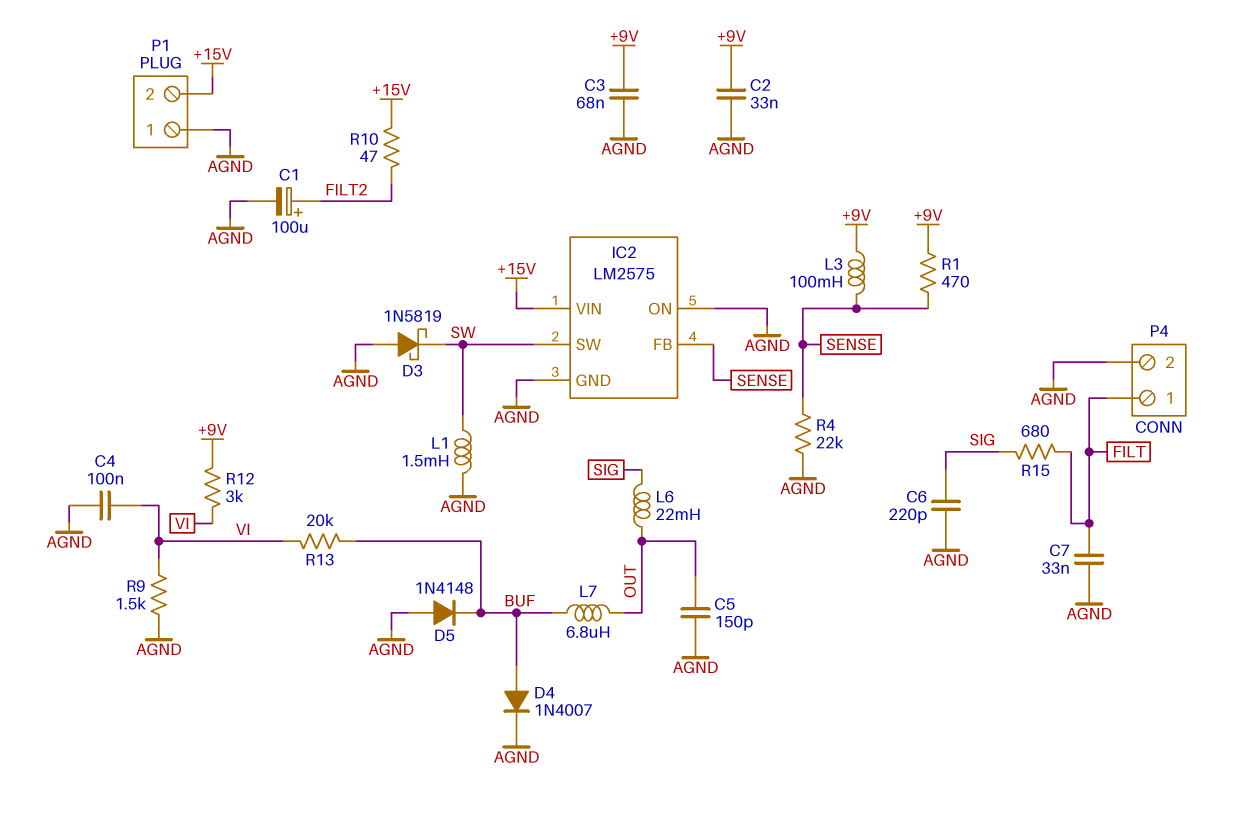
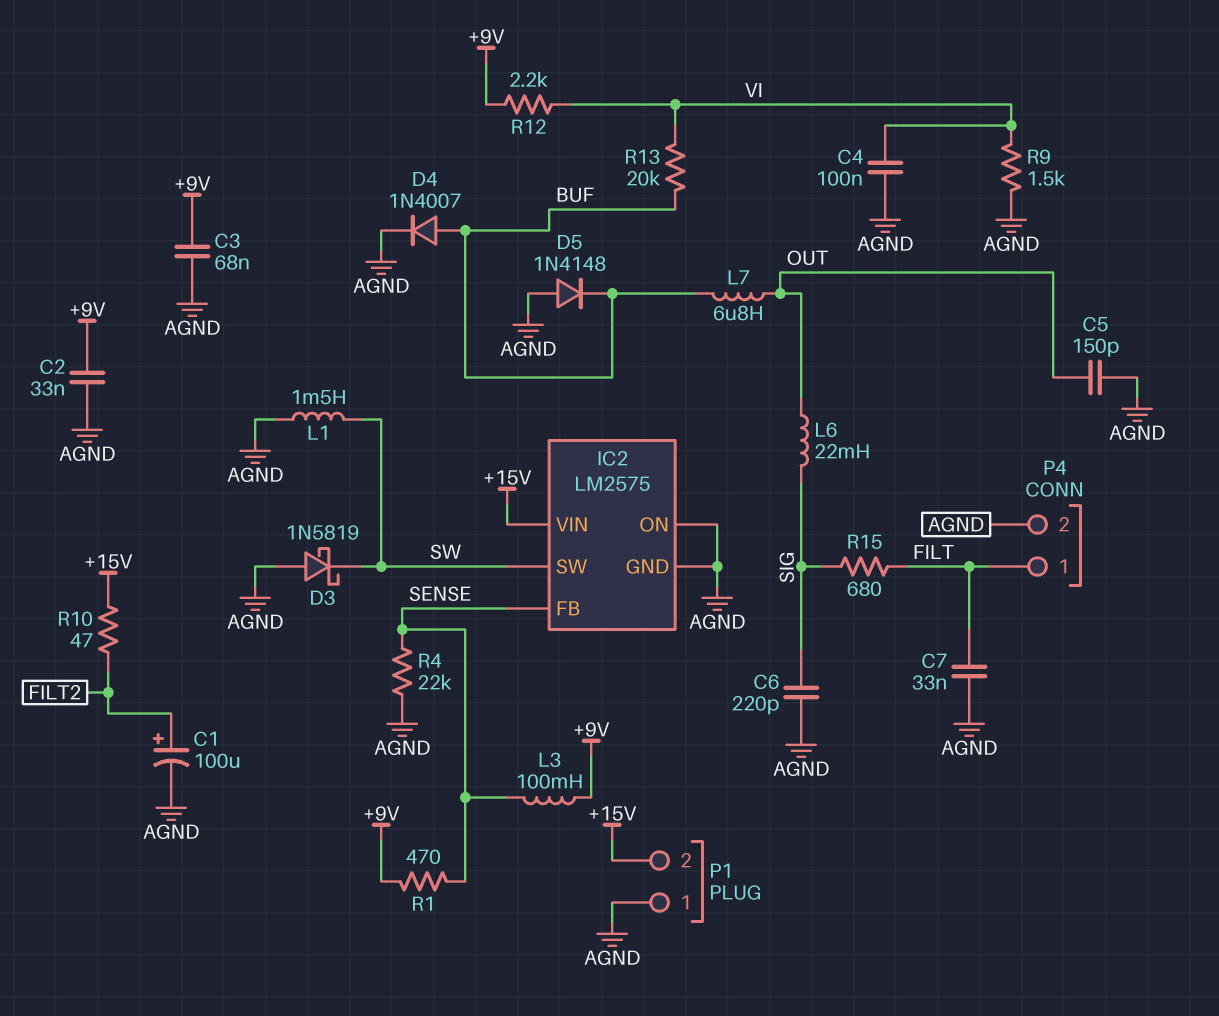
R12: 3k (+9V, VI) -> 2.2k (+9V, VI)

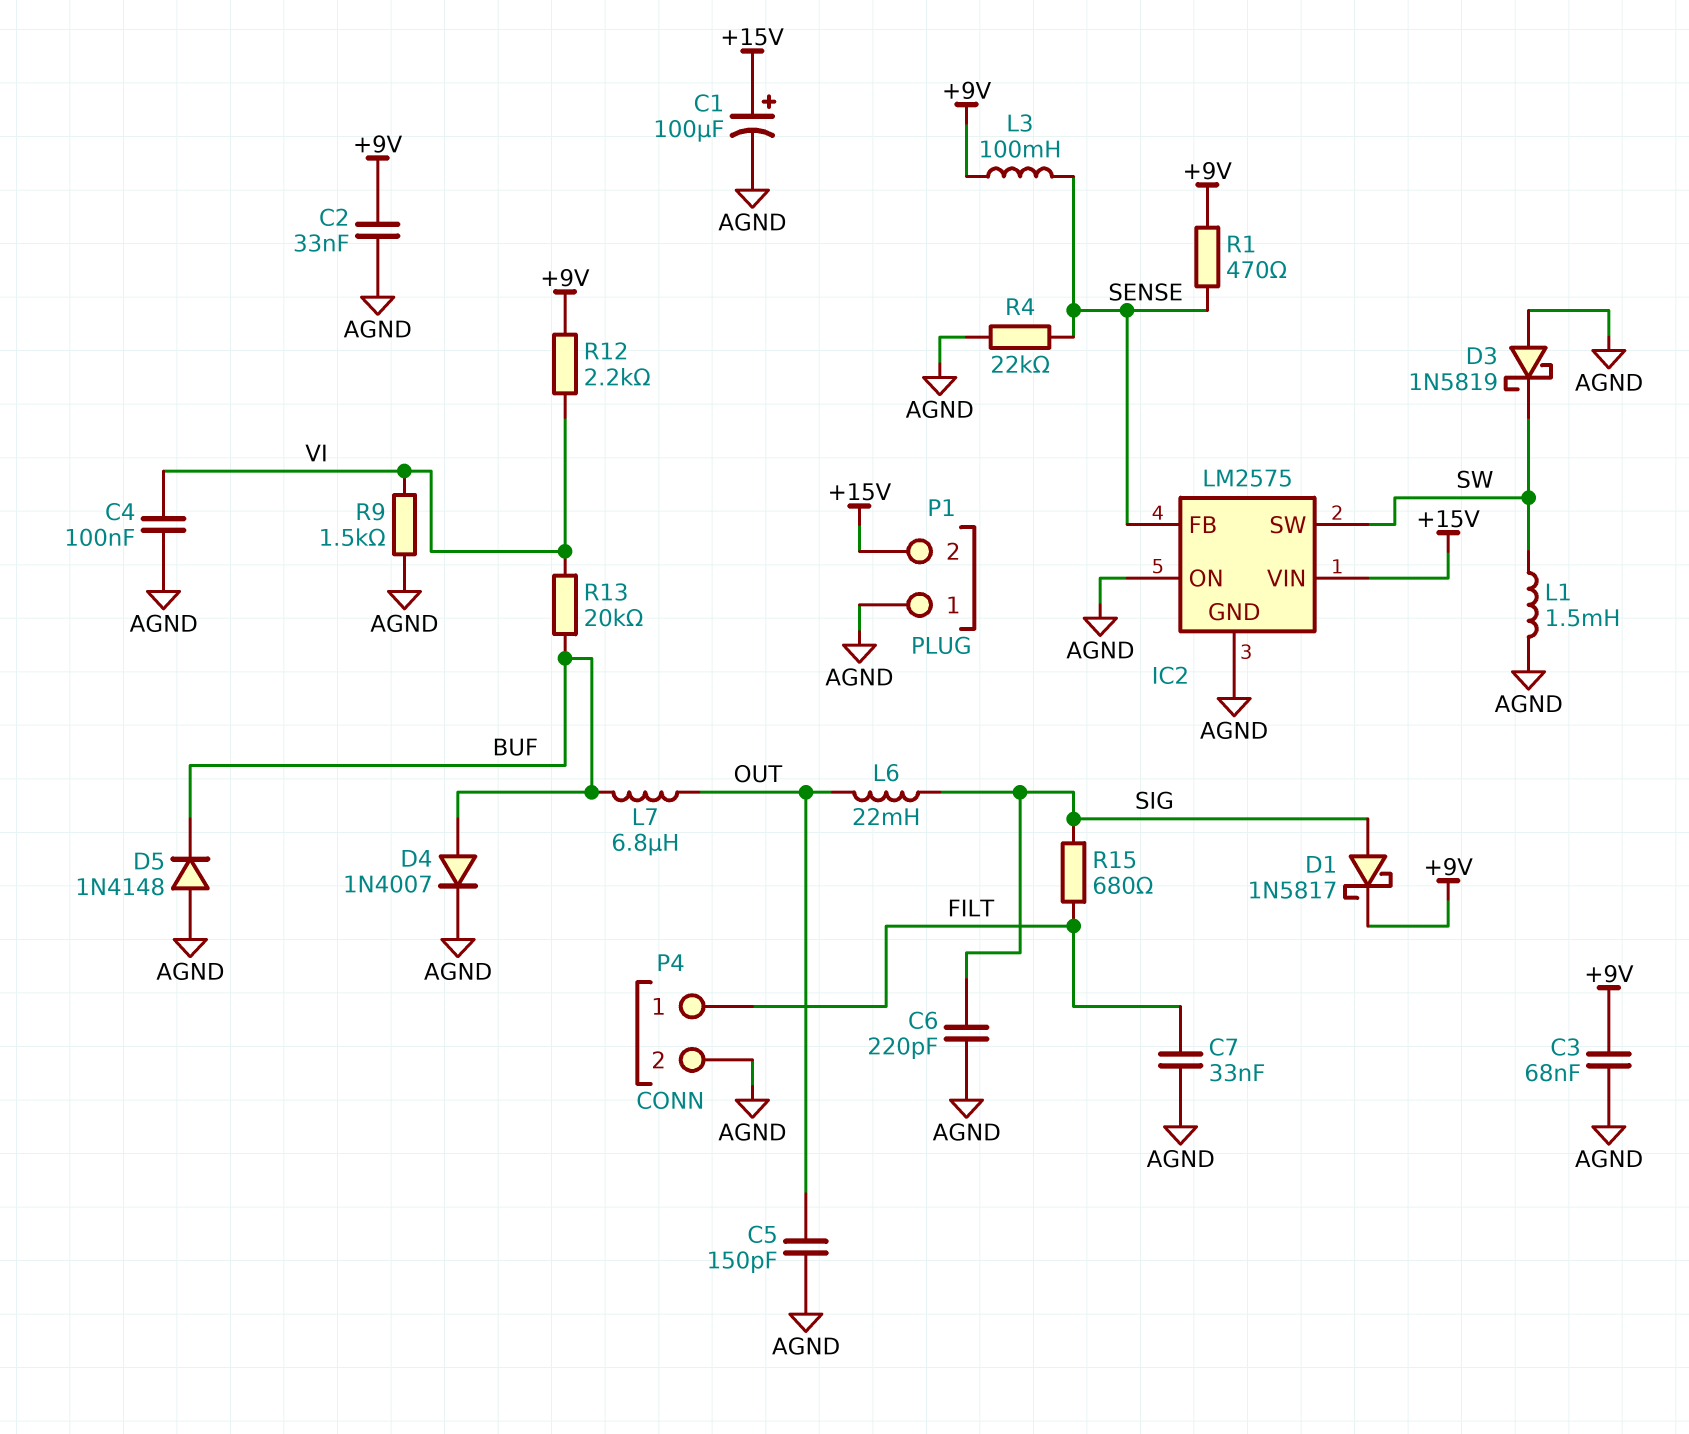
C1: 100uF (plus FILT2, minus AGND) -> 100uF (plus +15V, minus AGND)
D1: none -> schottky 1N5817 (A SIG, K +9V)
R10: 47 (+15V, FILT2) -> none

